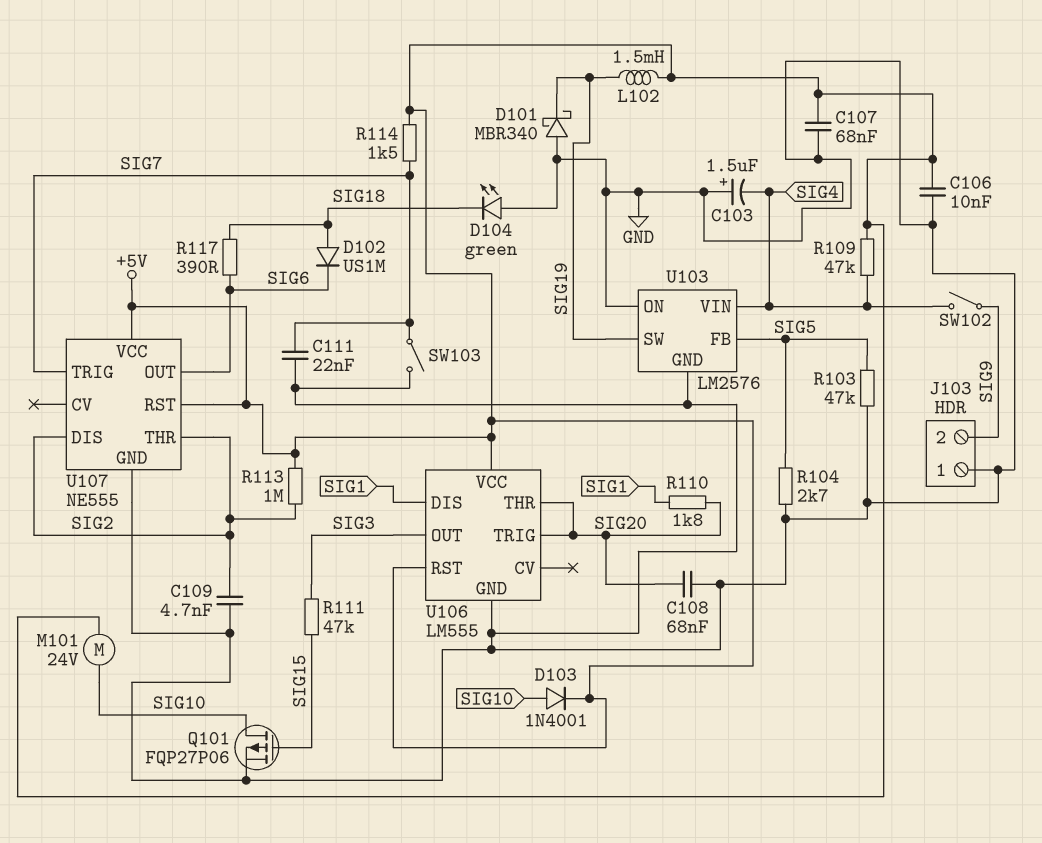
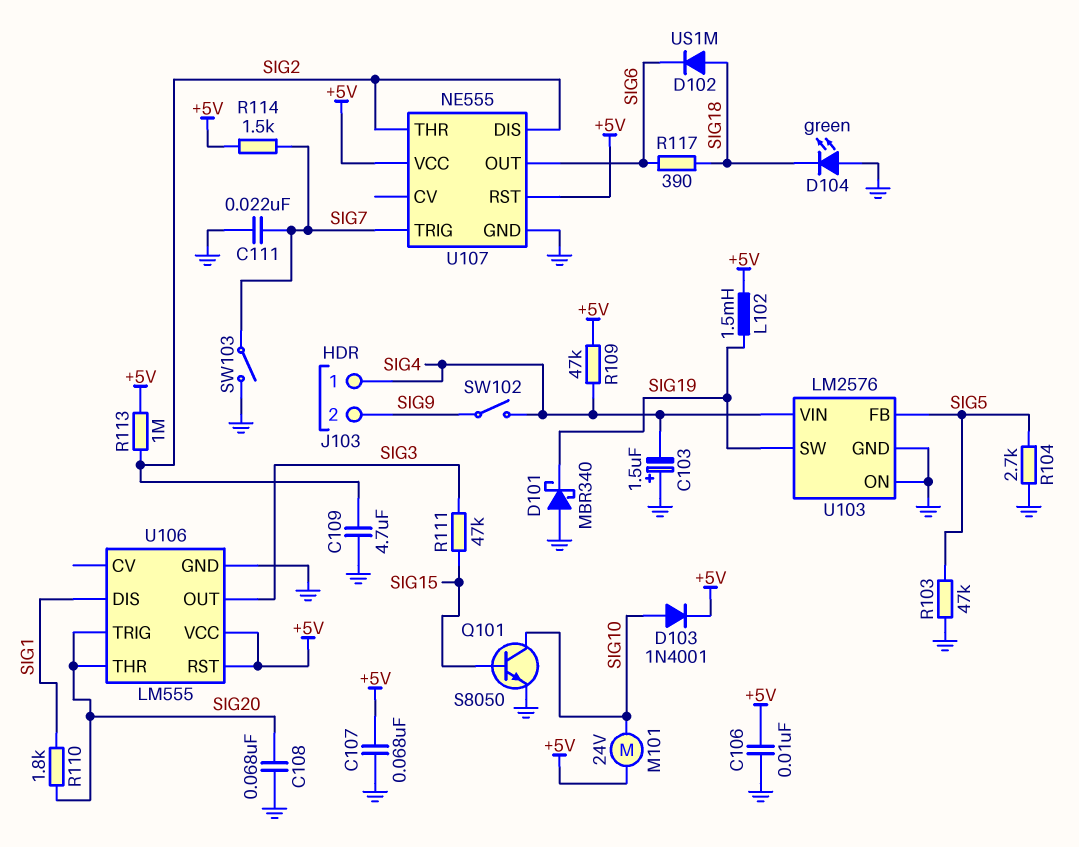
C109: 4.7nF (GND, SIG2) -> 4.7uF (GND, SIG2)
J103 pin 1: GND -> SIG4
Q101: PMOS FQP27P06 (G SIG15, D SIG10, S GND) -> NPN S8050 (B SIG15, C SIG10, E GND)

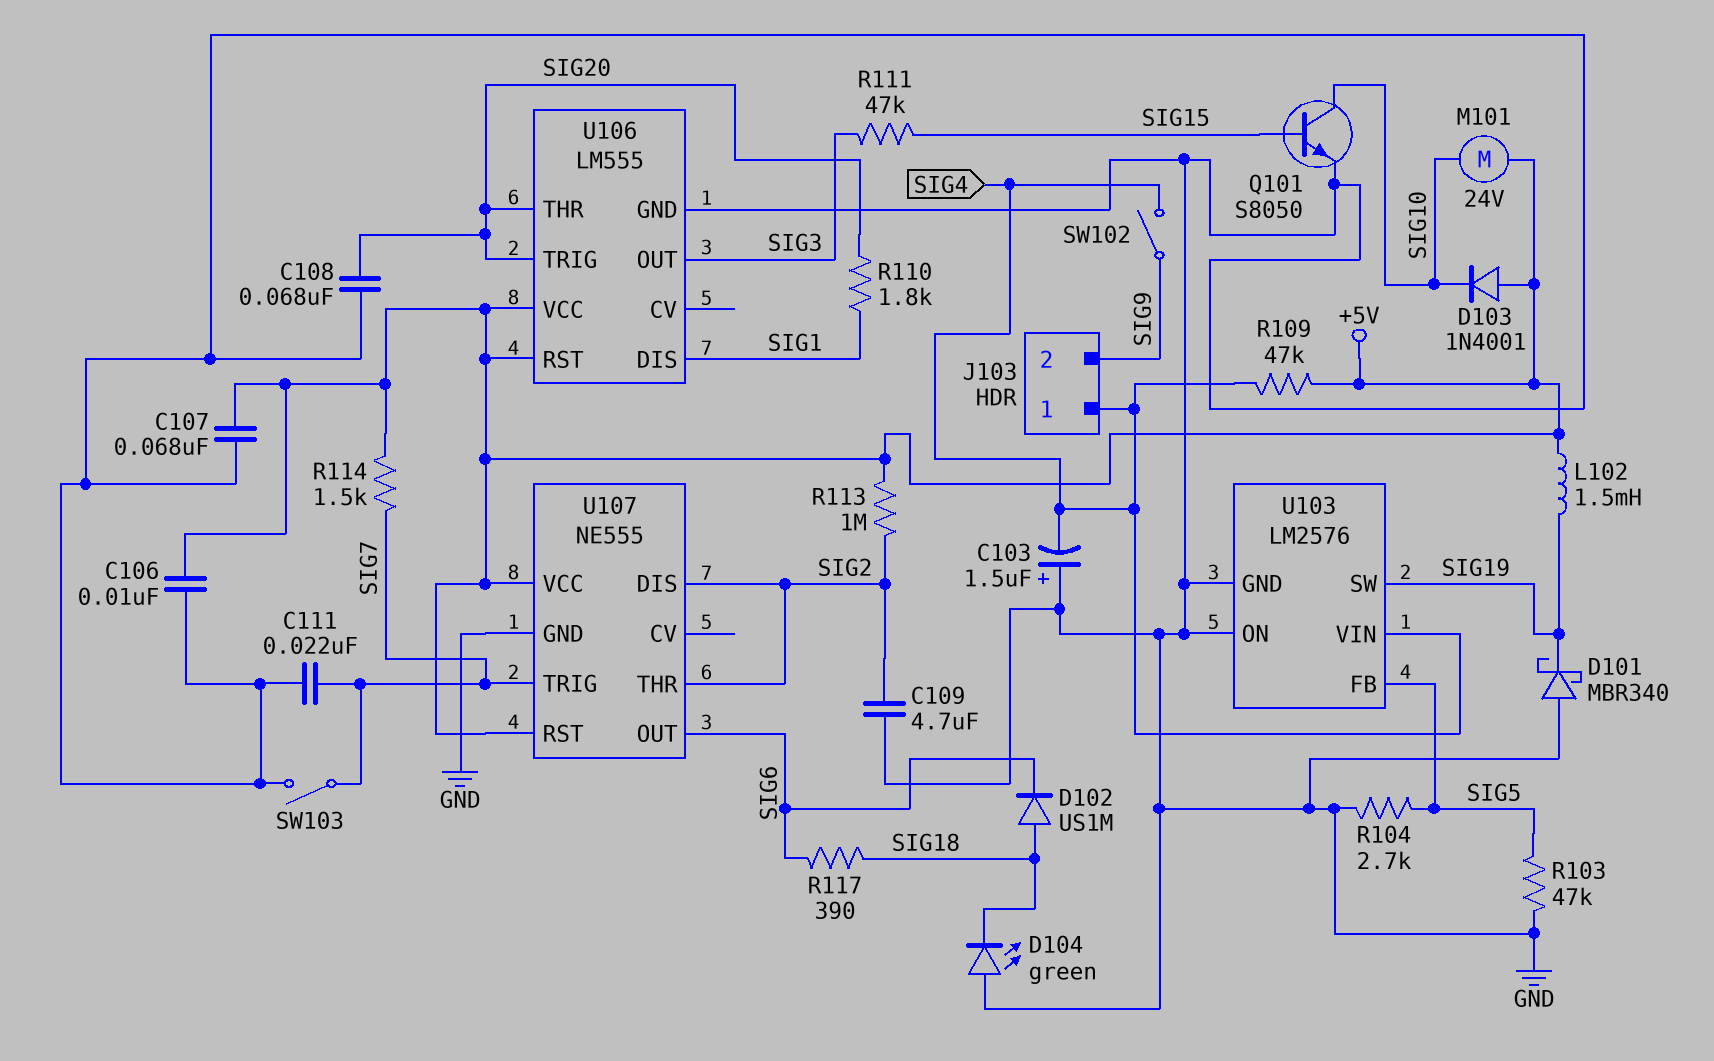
D103: diode 1N4001 (A SIG10, K +5V) -> diode 1N4001 (A +5V, K SIG10)

